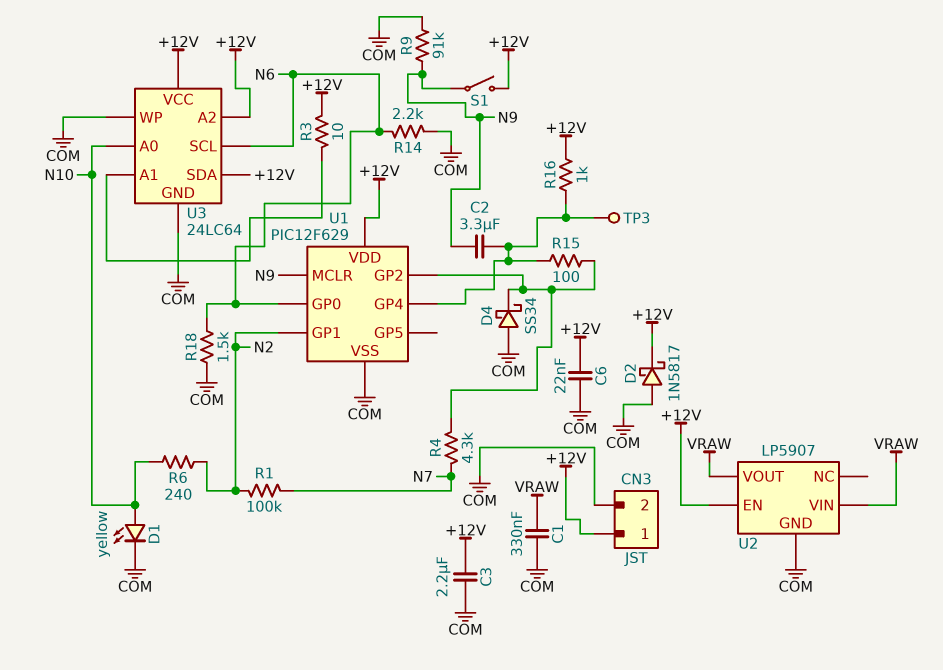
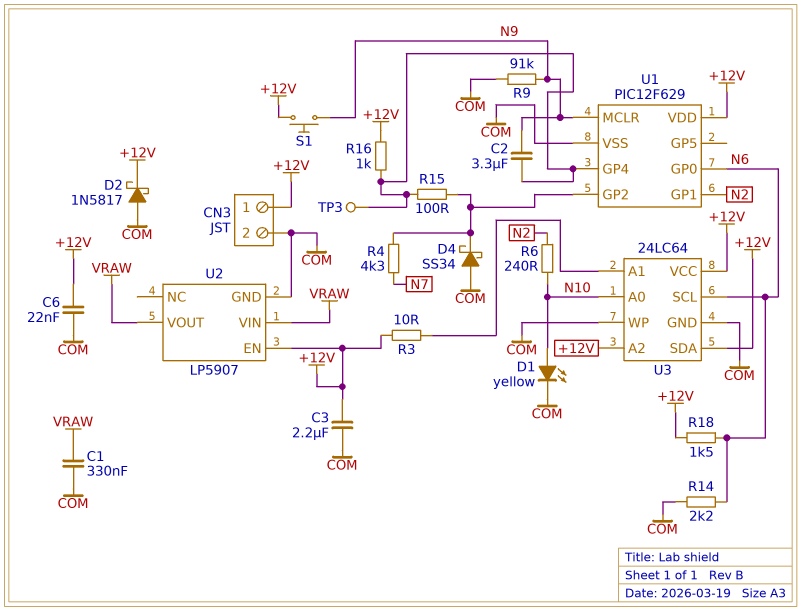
R1: 100k (N2, N7) -> none
R18: 1.5k (COM, N6) -> 1.5k (+12V, N6)
S1: switch (+12V, N9) -> button (+12V, N9)

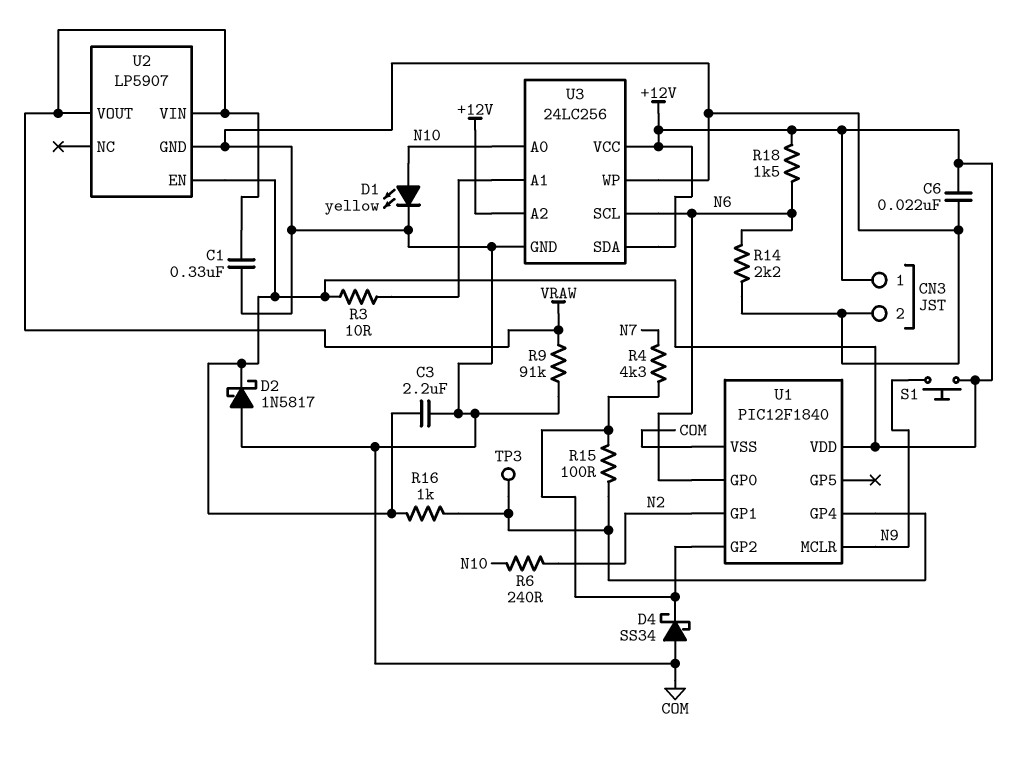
C2: 3.3uF (N9, U1/GP4) -> none
R9: 91k (COM, N9) -> 91k (COM, VRAW)
U1: PIC12F629 -> PIC12F1840
U3: 24LC64 -> 24LC256

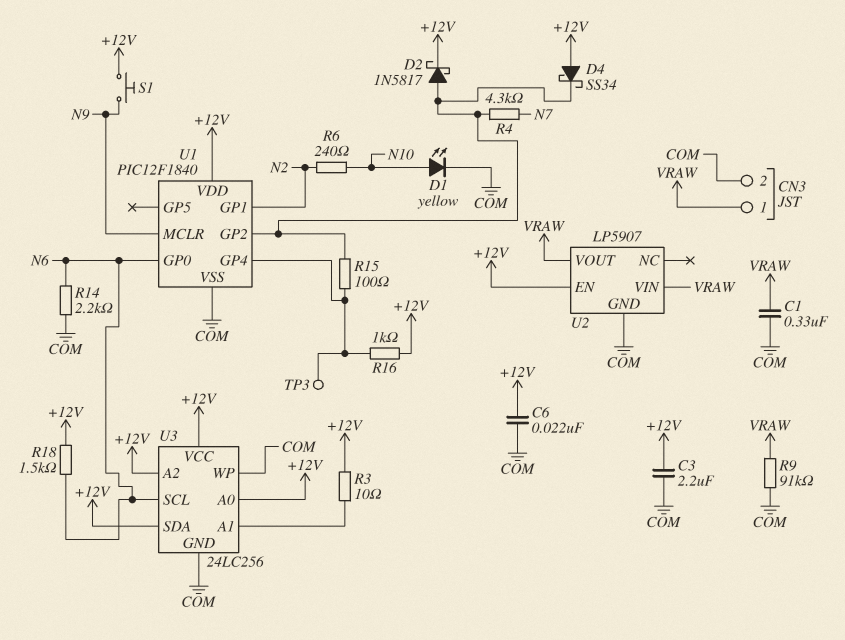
CN3 pin 1: +12V -> VRAW
D2: schottky 1N5817 (A COM, K +12V) -> schottky 1N5817 (A U1/GP2, K +12V)
D4: schottky SS34 (A COM, K U1/GP2) -> schottky SS34 (A +12V, K U1/GP2)
U3 pin A0: N10 -> +12V

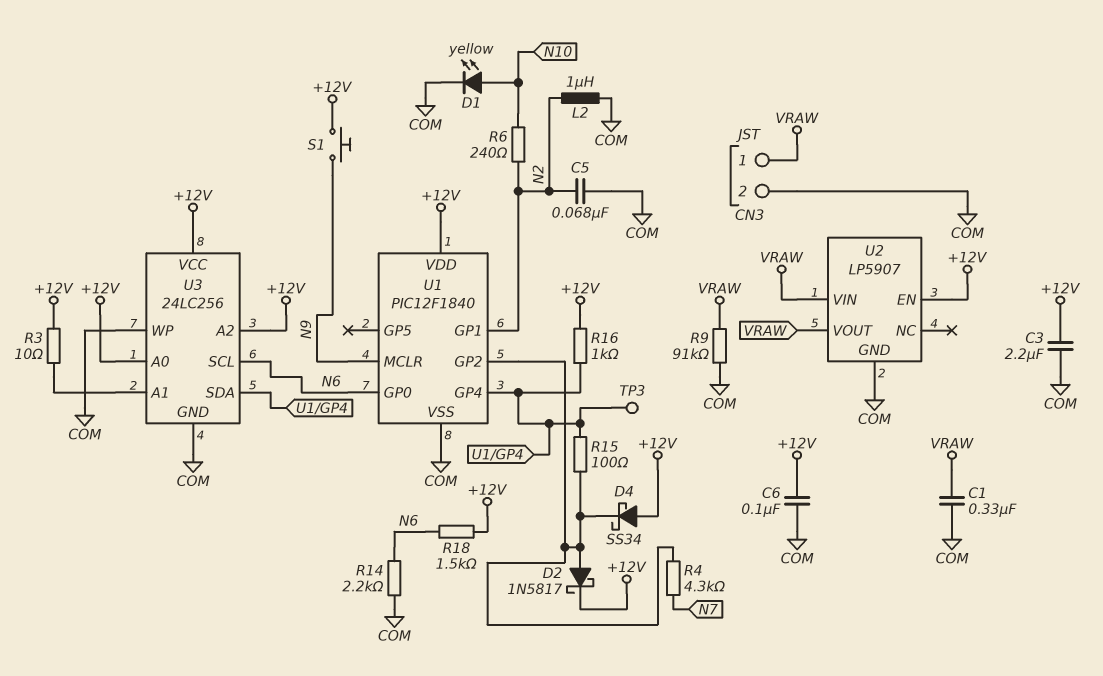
C5: none -> 68nF (COM, N2)
C6: 22nF (+12V, COM) -> 100nF (+12V, COM)
L2: none -> 1uH (COM, N2)
U3 pin SDA: +12V -> U1/GP4

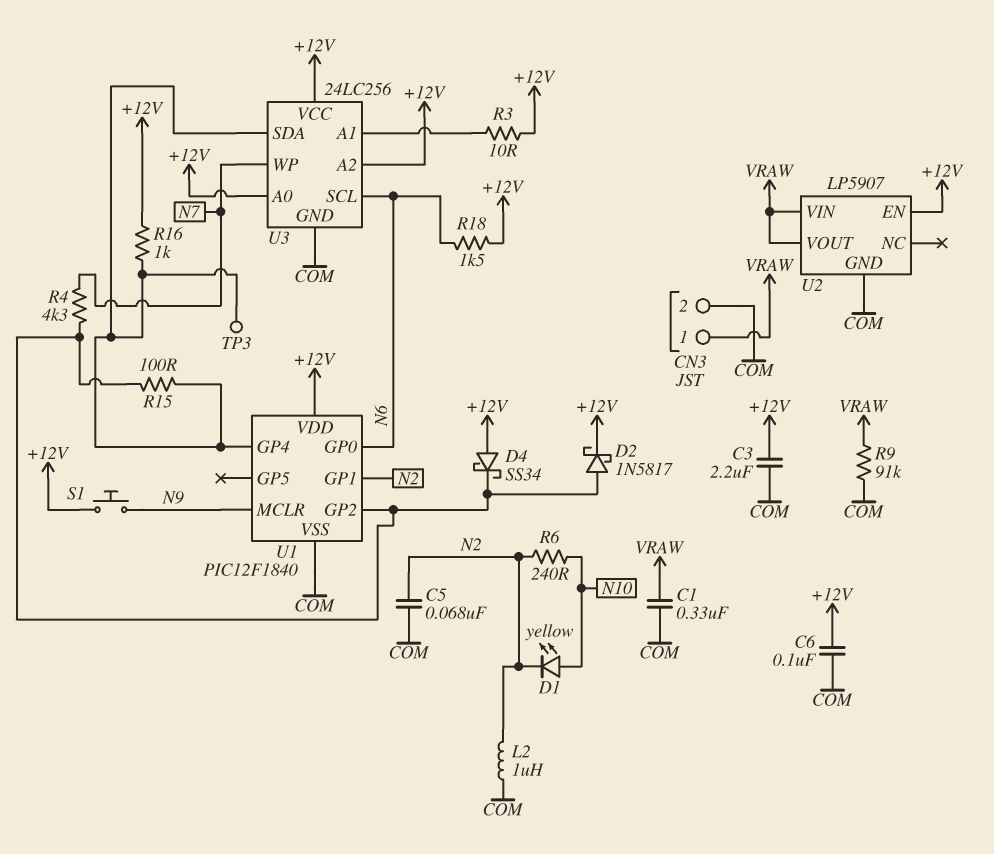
D1: LED yellow (A N10, K COM) -> LED yellow (A N10, K N2)
R14: 2.2k (COM, N6) -> none
U3 pin WP: COM -> N7

